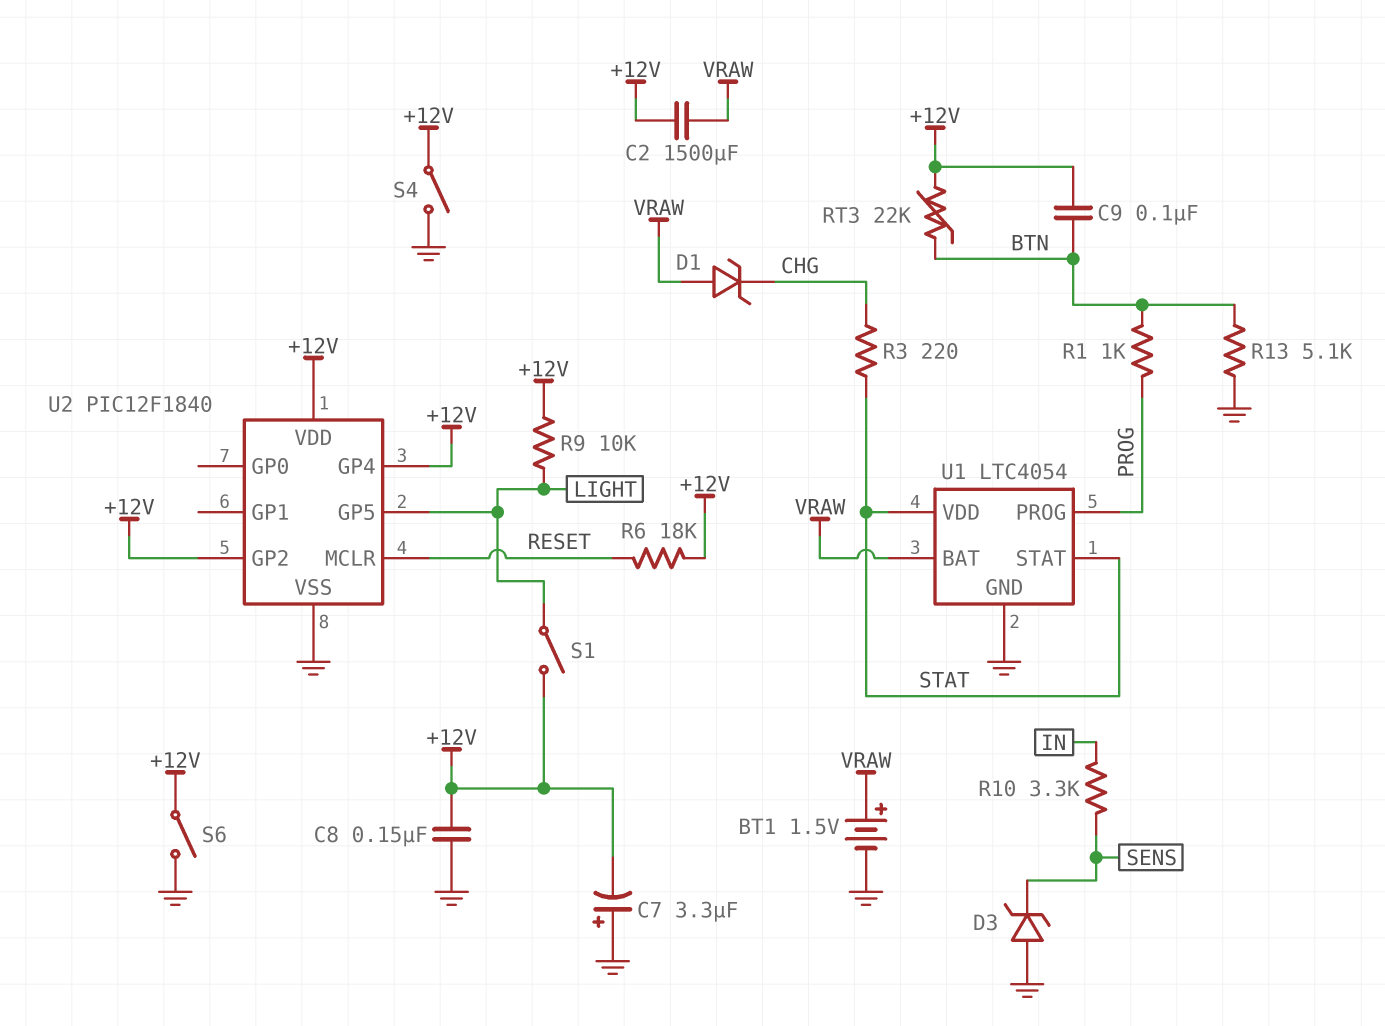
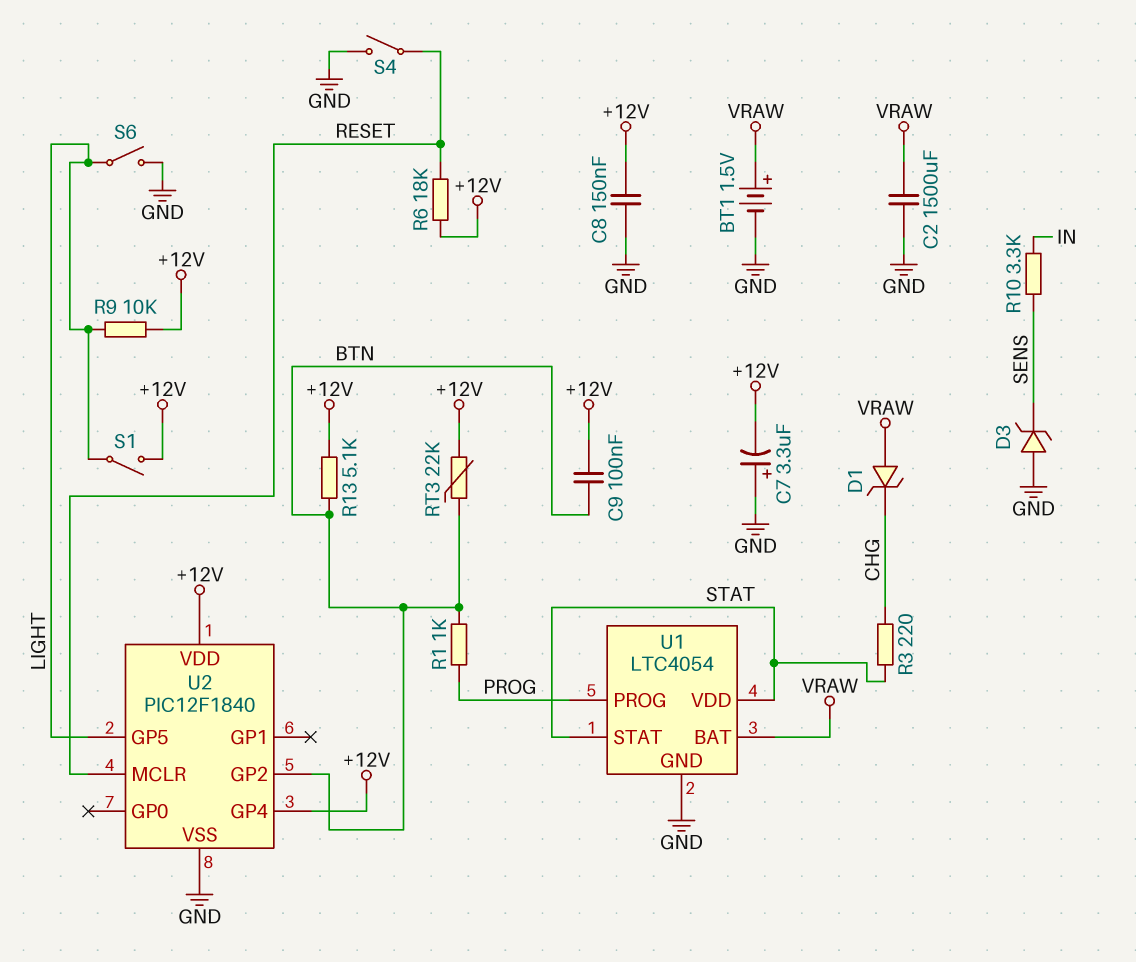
C2: 1500uF (+12V, VRAW) -> 1500uF (GND, VRAW)
R13: 5.1k (BTN, GND) -> 5.1k (+12V, BTN)
S4: switch (+12V, GND) -> switch (GND, RESET)
S6: switch (+12V, GND) -> switch (GND, LIGHT)
U2 pin GP2: +12V -> BTN

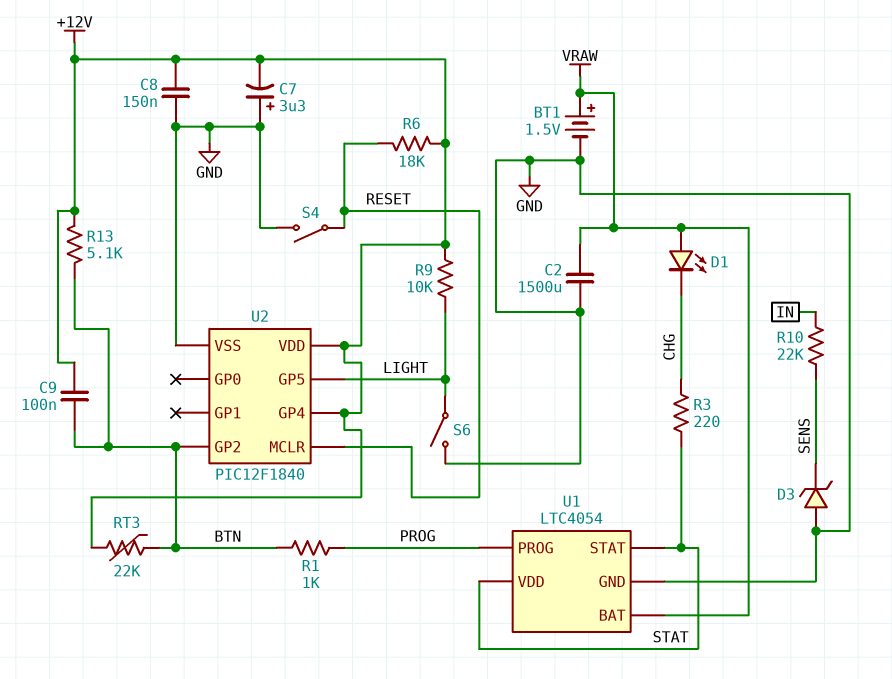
D1: zener (A VRAW, K CHG) -> LED (A VRAW, K CHG)
R10: 3.3k (IN, SENS) -> 22k (IN, SENS)
S1: switch (+12V, LIGHT) -> none

